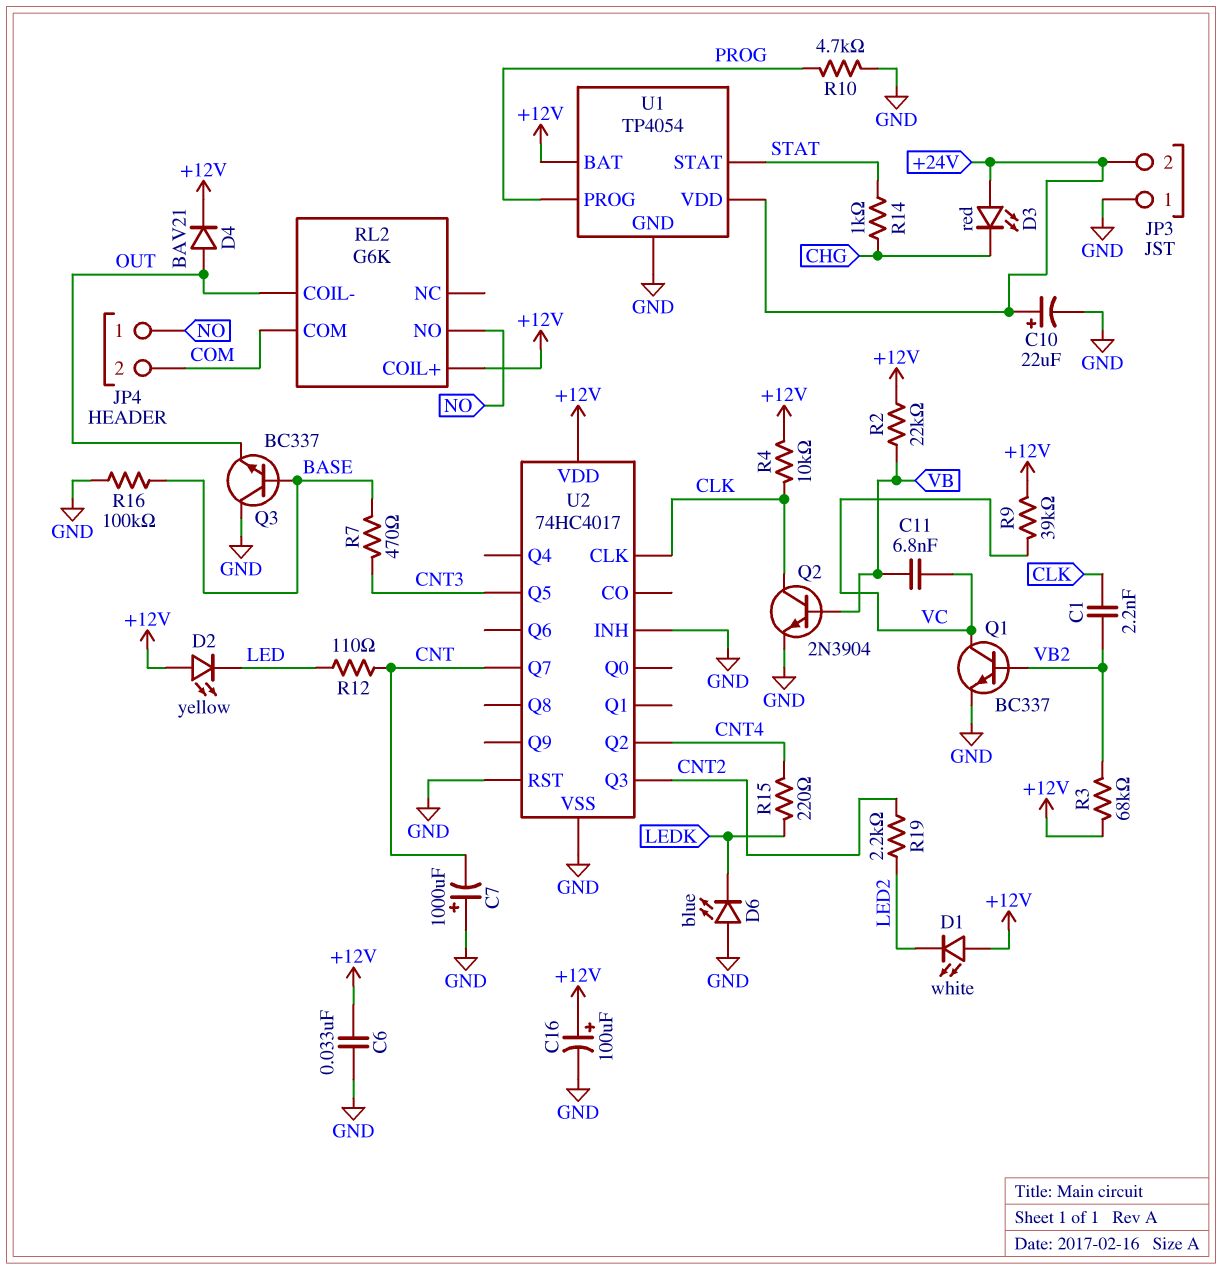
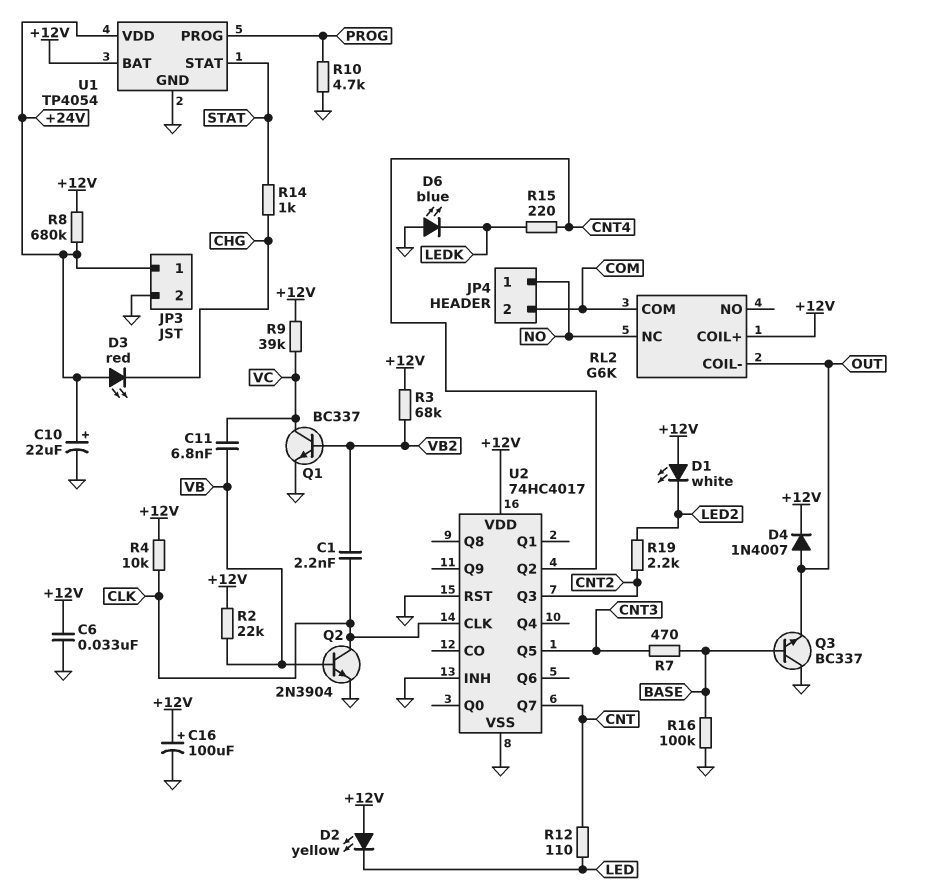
C7: 1000uF (plus GND, minus CNT) -> none
D4: diode BAV21 (A OUT, K +12V) -> diode 1N4007 (A OUT, K +12V)
JP3 pin 1: GND -> +24V
JP3 pin 2: +24V -> GND
R8: none -> 680k (+12V, +24V)
RL2 pin NC: none -> NO
RL2 pin NO: NO -> none

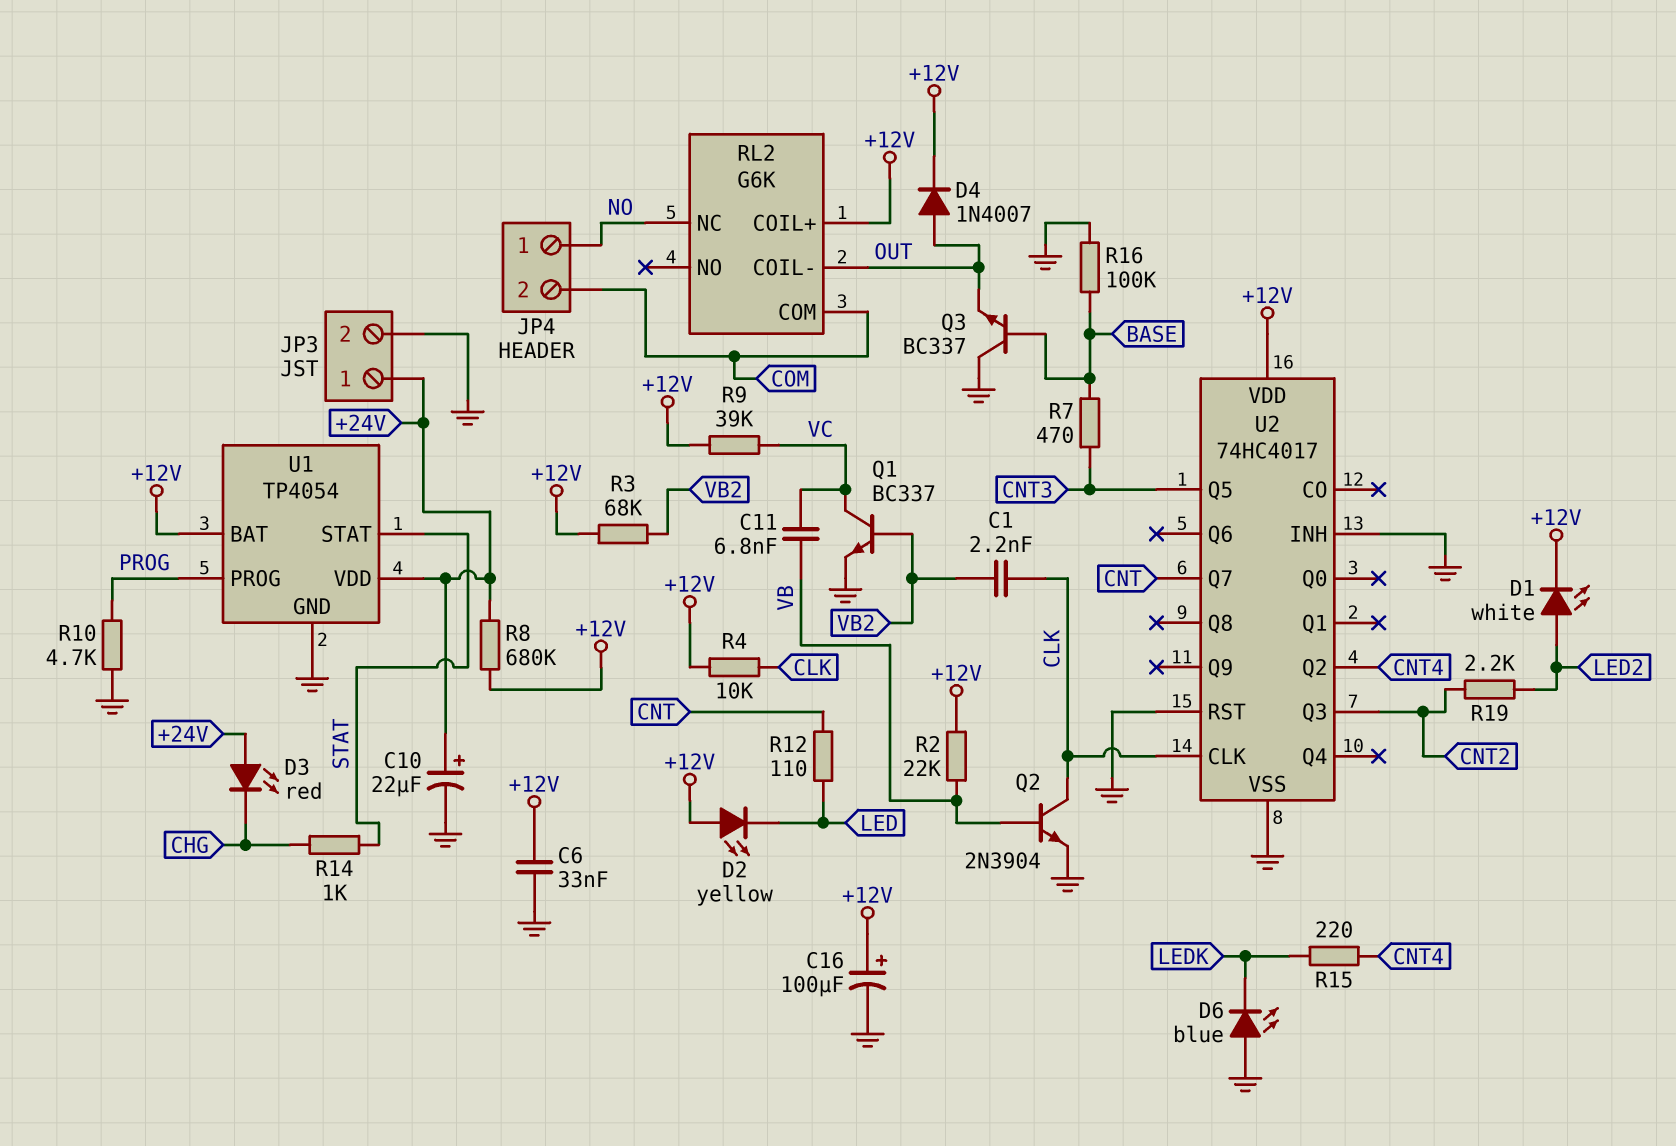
D1: LED white (A +12V, K LED2) -> LED white (A LED2, K +12V)

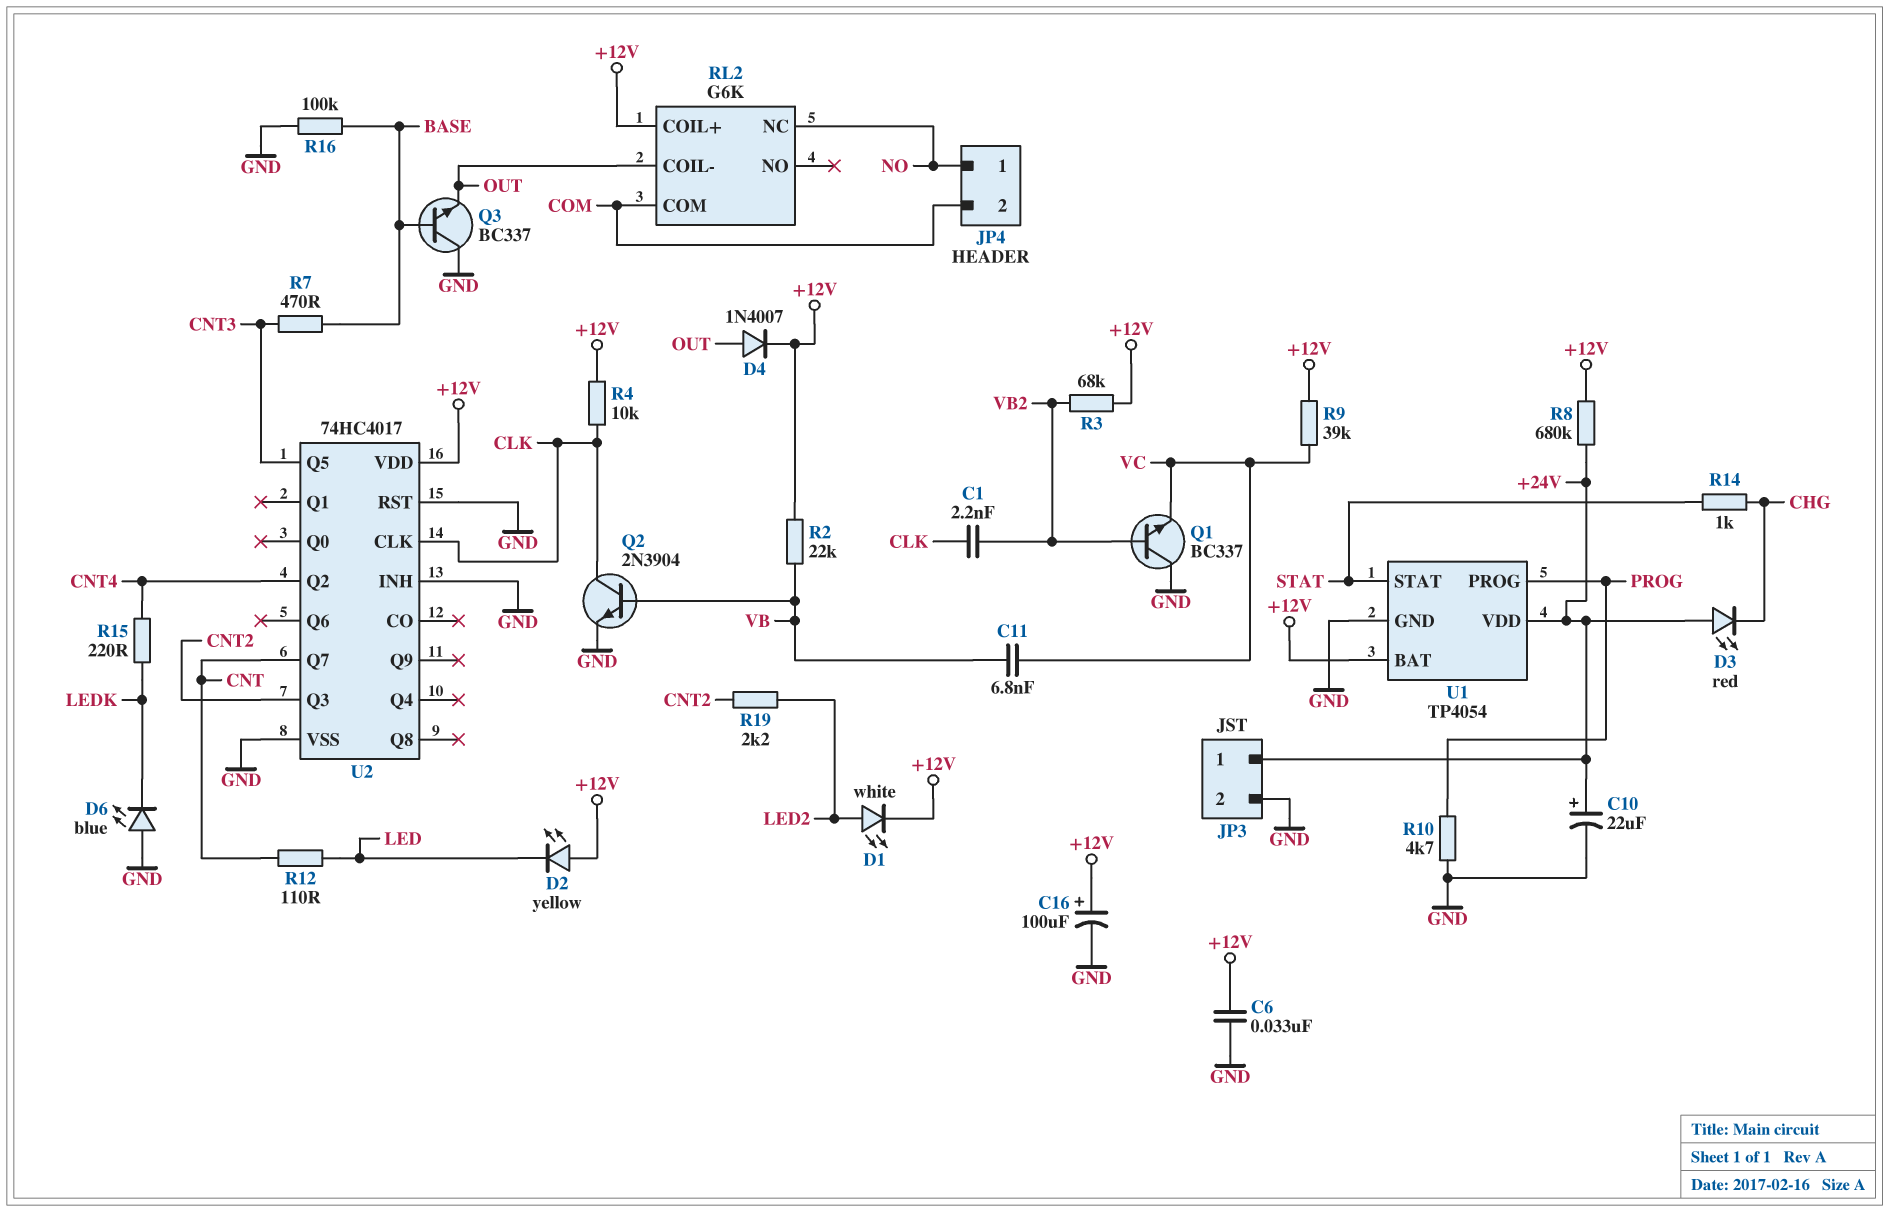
Q1: NPN BC337 (B VB2, C VC, E GND) -> NPN BC337 (B VB2, C GND, E VC)

